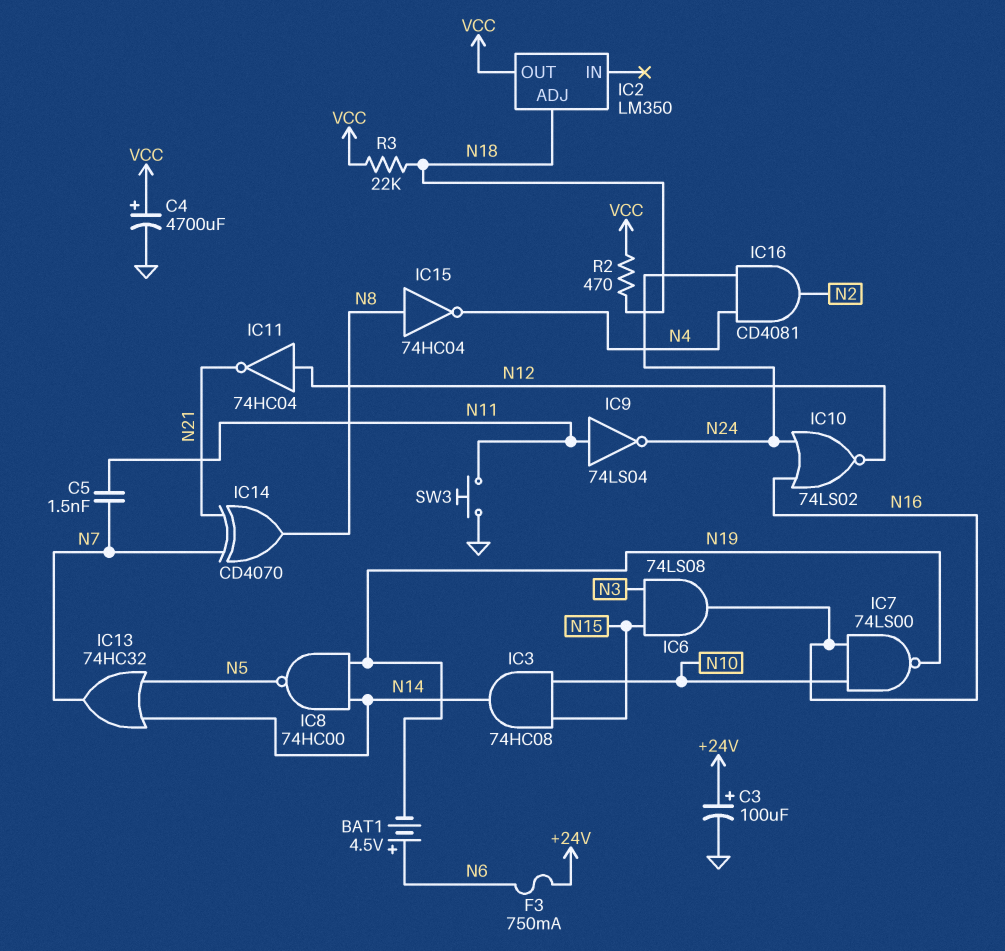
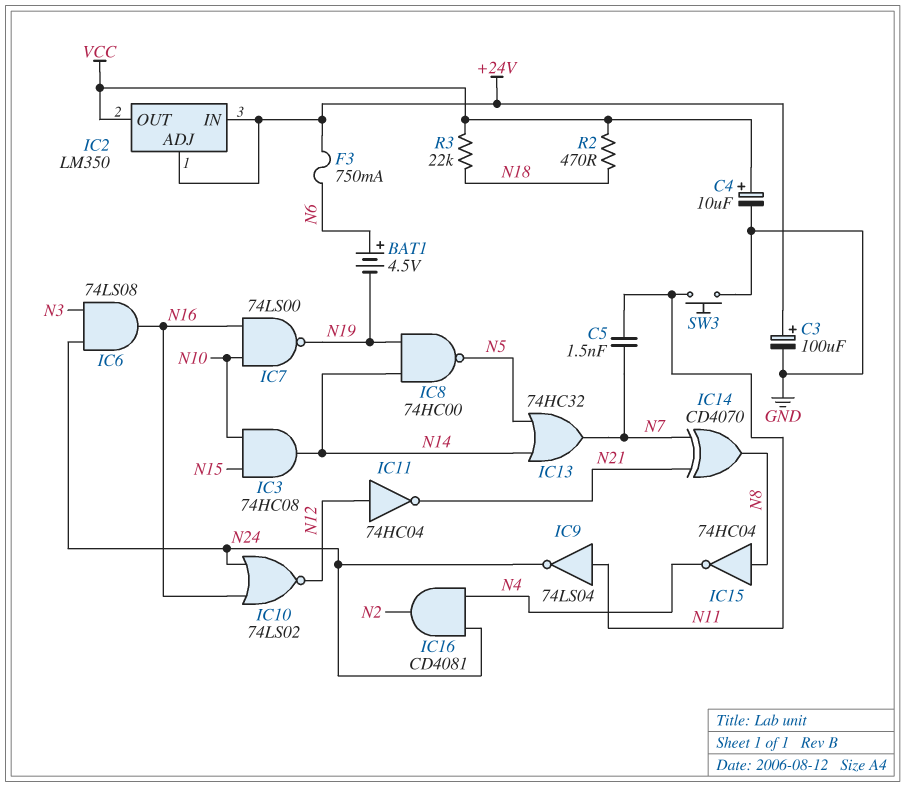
C4: 4700uF (plus VCC, minus GND) -> 10uF (plus VCC, minus GND)
IC2 pin ADJ: N18 -> +24V
IC2 pin IN: none -> +24V
IC6: AND 74LS08 (in N3, in N15, out N16) -> AND 74LS08 (in N3, in N24, out N16)

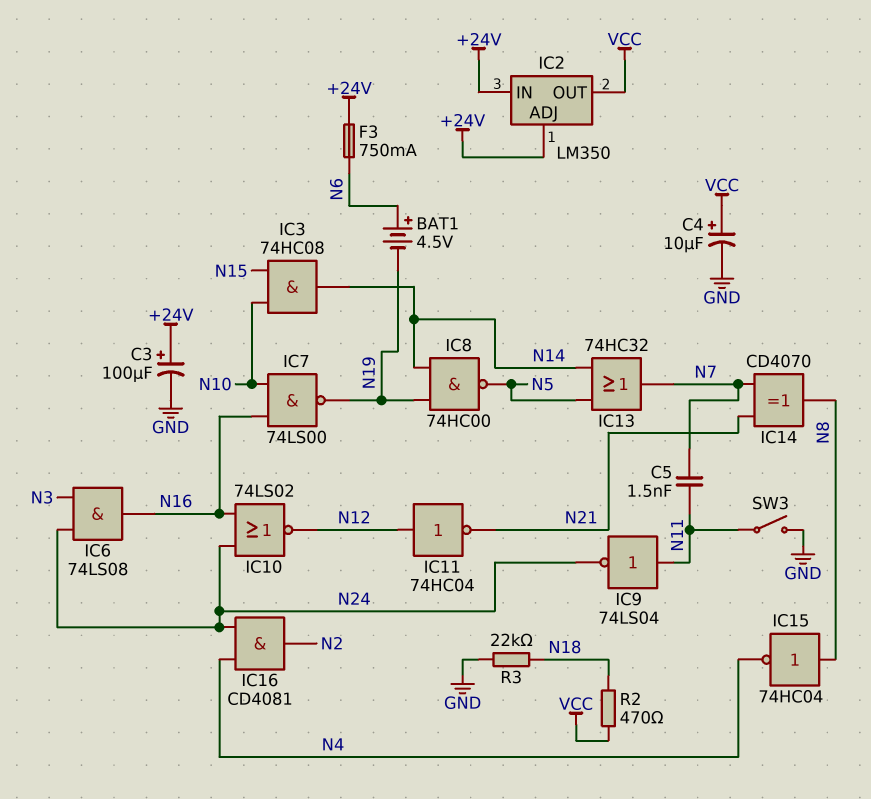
R3: 22k (N18, VCC) -> 22k (GND, N18)
SW3: button (GND, N11) -> switch (GND, N11)

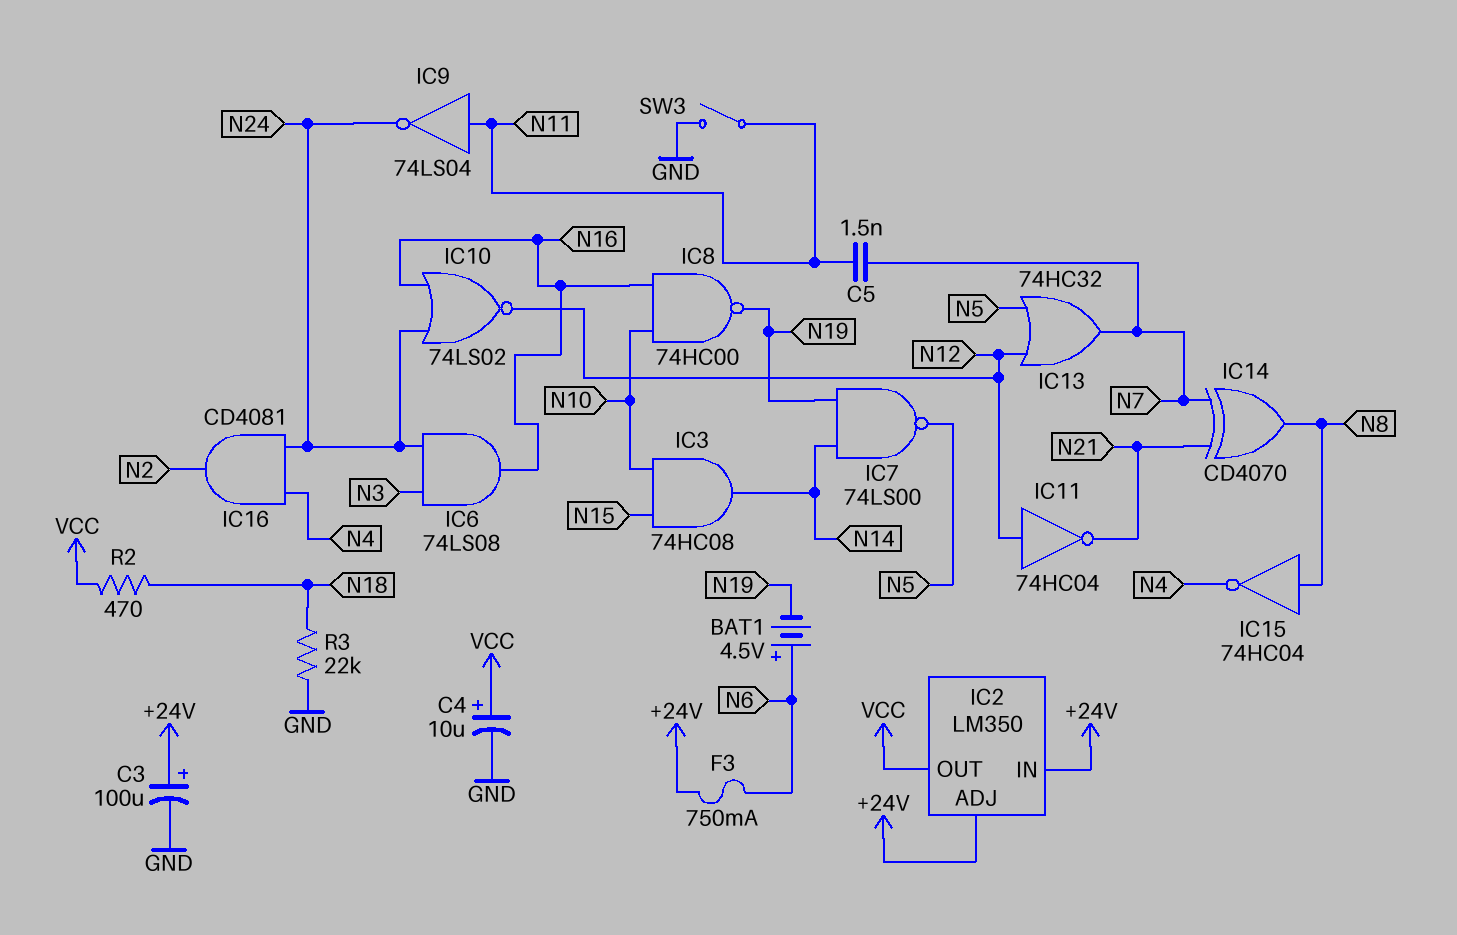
IC7: NAND 74LS00 (in N10, in N16, out N19) -> NAND 74LS00 (in N14, in N19, out N5)
IC8: NAND 74HC00 (in N14, in N19, out N5) -> NAND 74HC00 (in N10, in N16, out N19)
IC13: OR 74HC32 (in N5, in N14, out N7) -> OR 74HC32 (in N5, in N12, out N7)

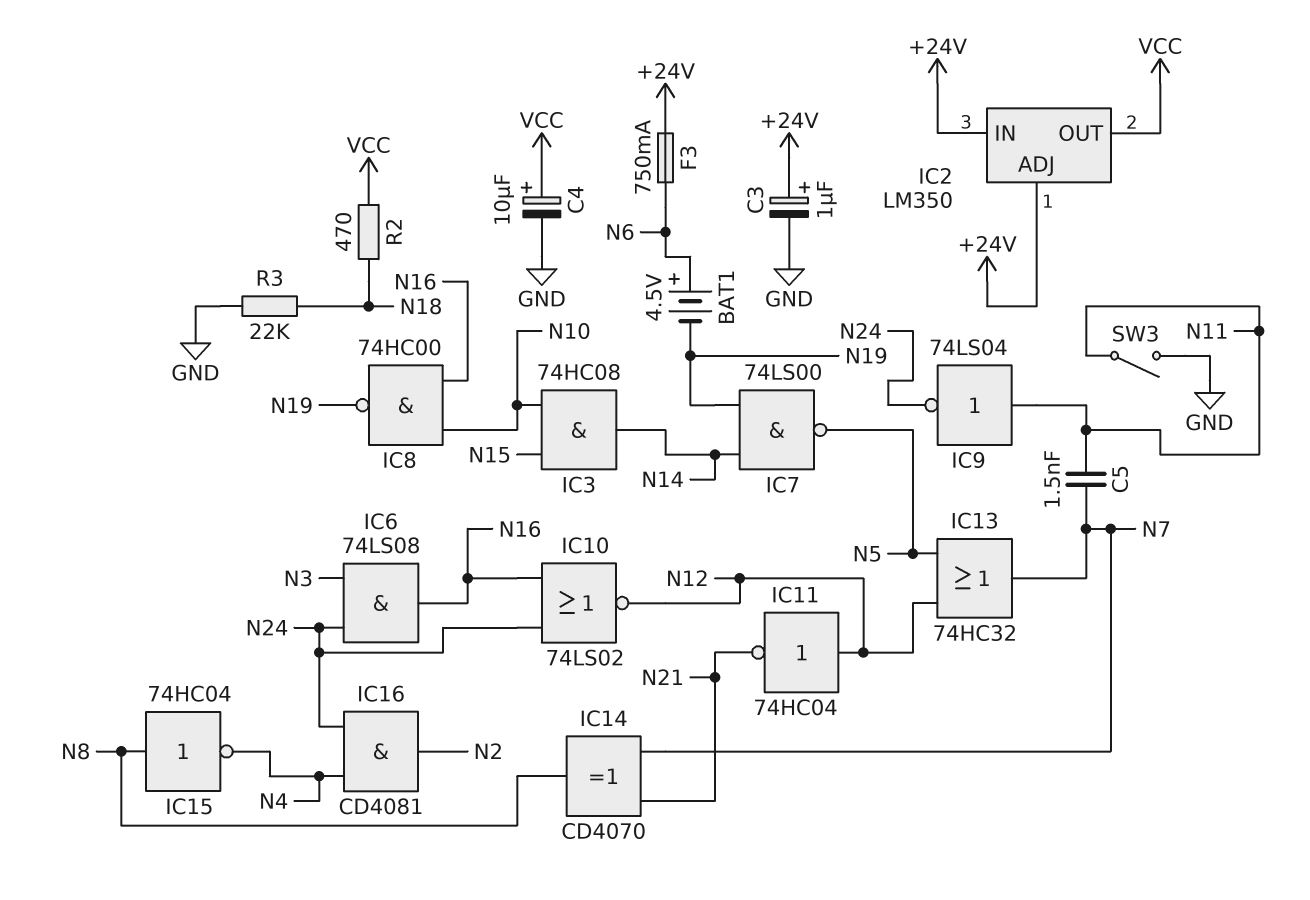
C3: 100uF (plus +24V, minus GND) -> 1uF (plus +24V, minus GND)

